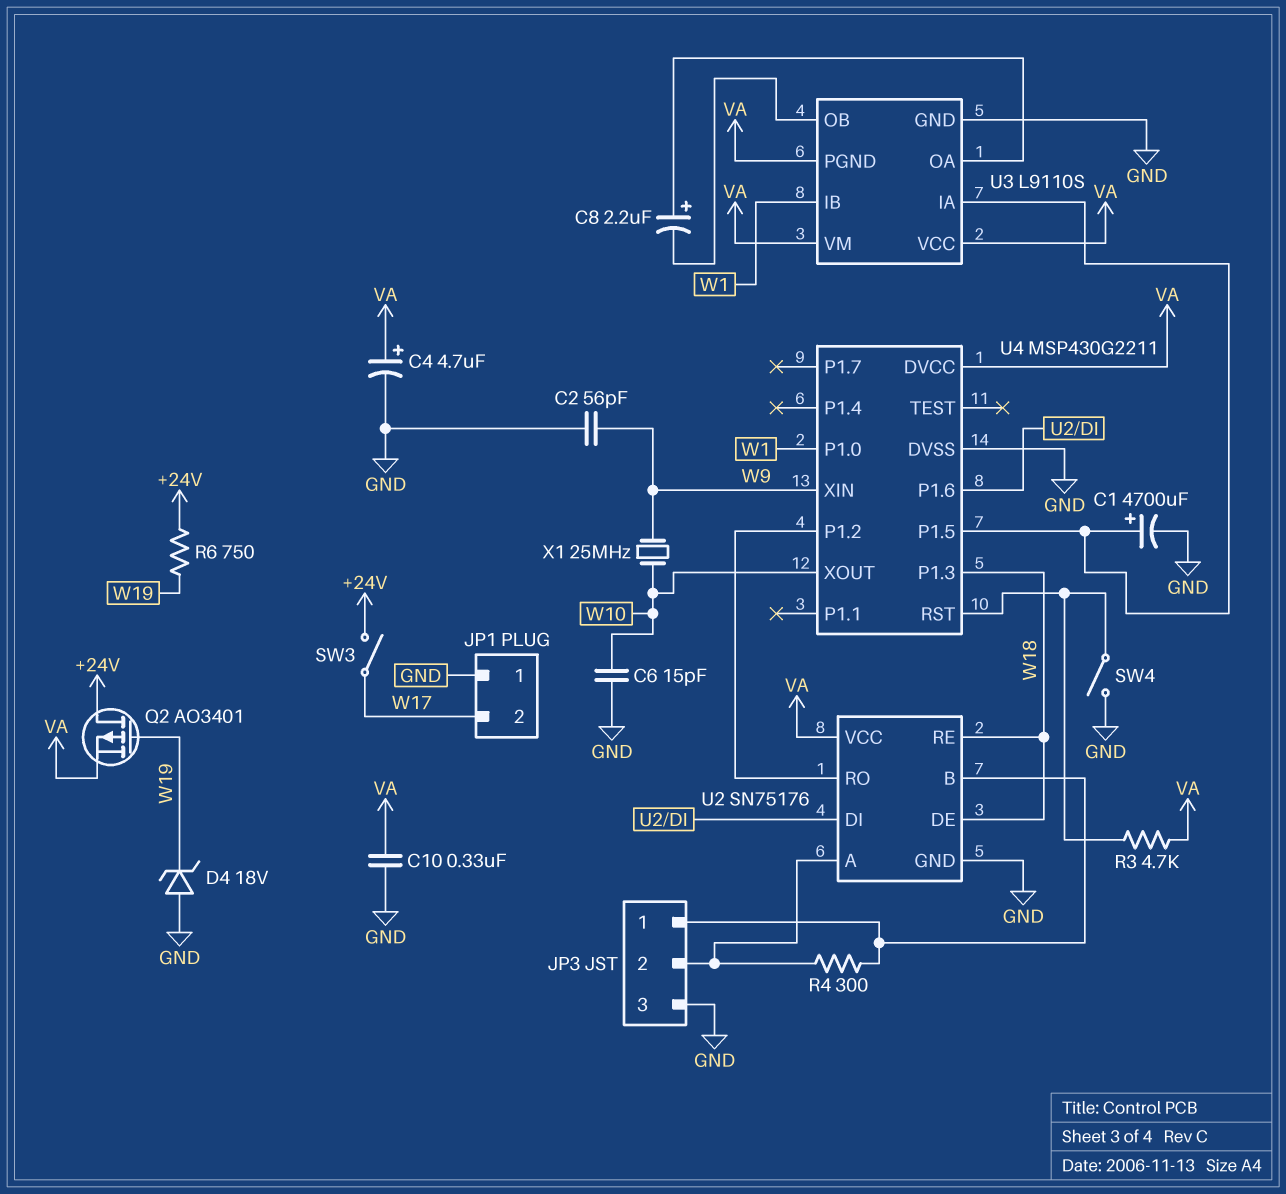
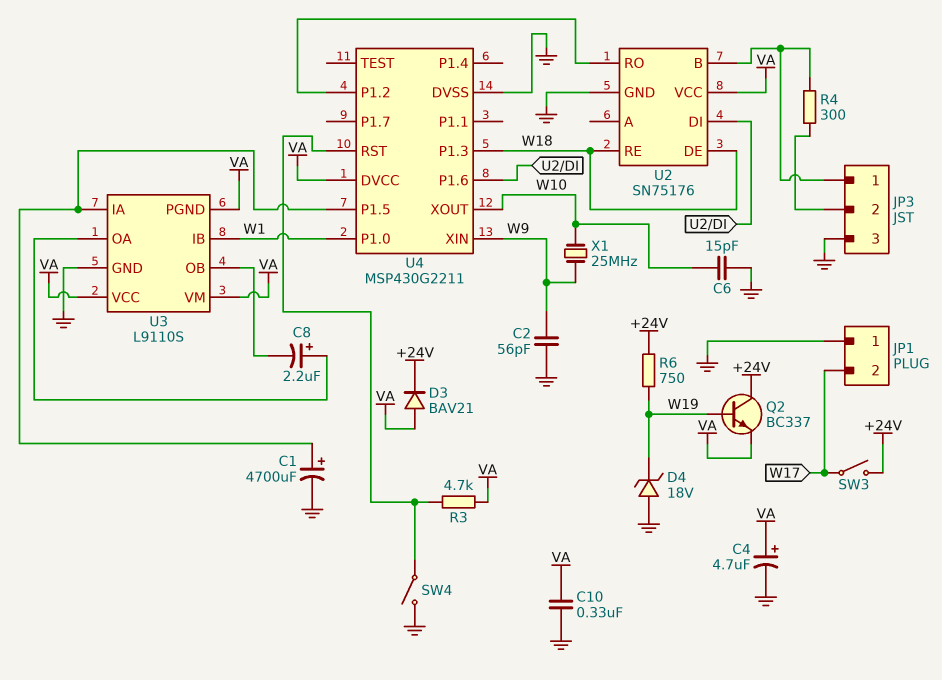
D3: none -> diode BAV21 (A VA, K +24V)
Q2: PMOS AO3401 (G W19, D +24V, S VA) -> NPN BC337 (B W19, C +24V, E VA)
U2 pin A: JP3/2 -> none

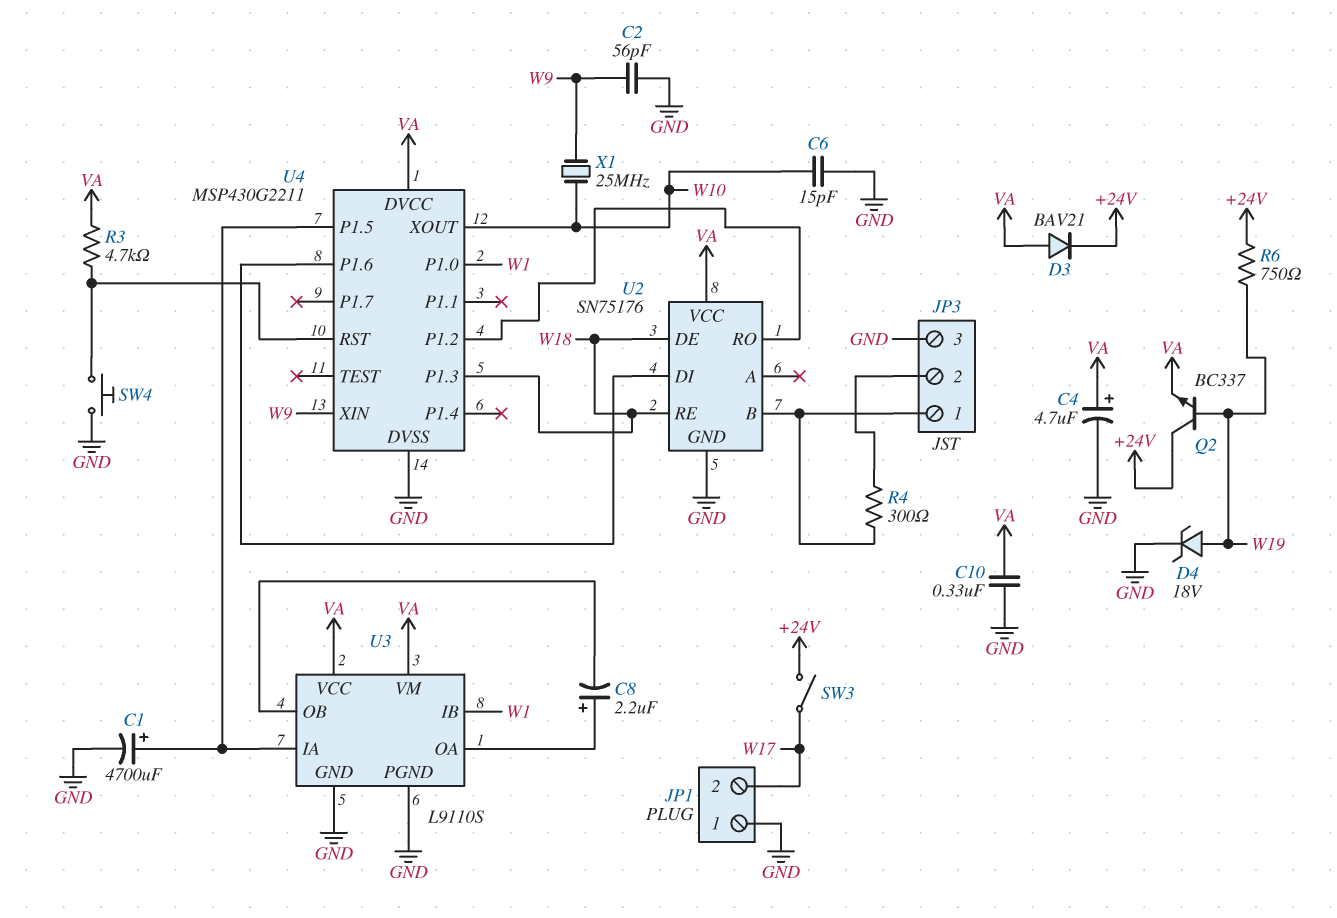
D4: zener 18V (A GND, K W19) -> zener 18V (A W19, K GND)
SW4: switch (GND, U4/RST) -> button (GND, U4/RST)
U3 pin PGND: VA -> GND

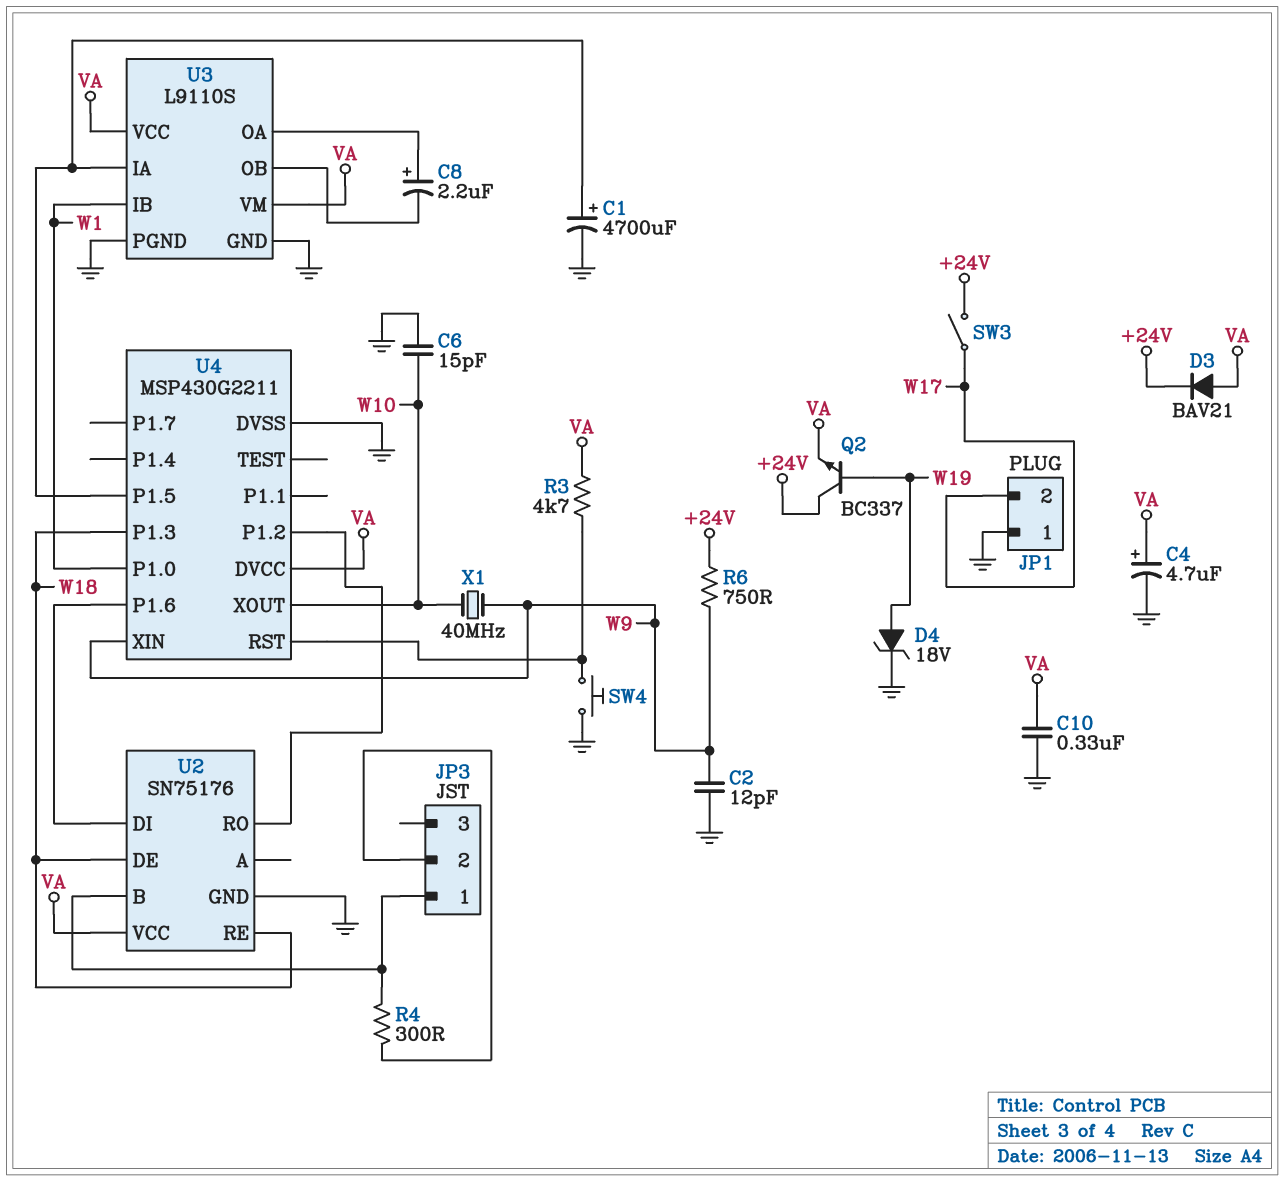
C2: 56pF (GND, W9) -> 12pF (GND, W9)
JP3 pin 3: GND -> none
R6: 750 (+24V, W19) -> 750 (+24V, W9)
X1: 25MHz (W9, W10) -> 40MHz (W9, W10)

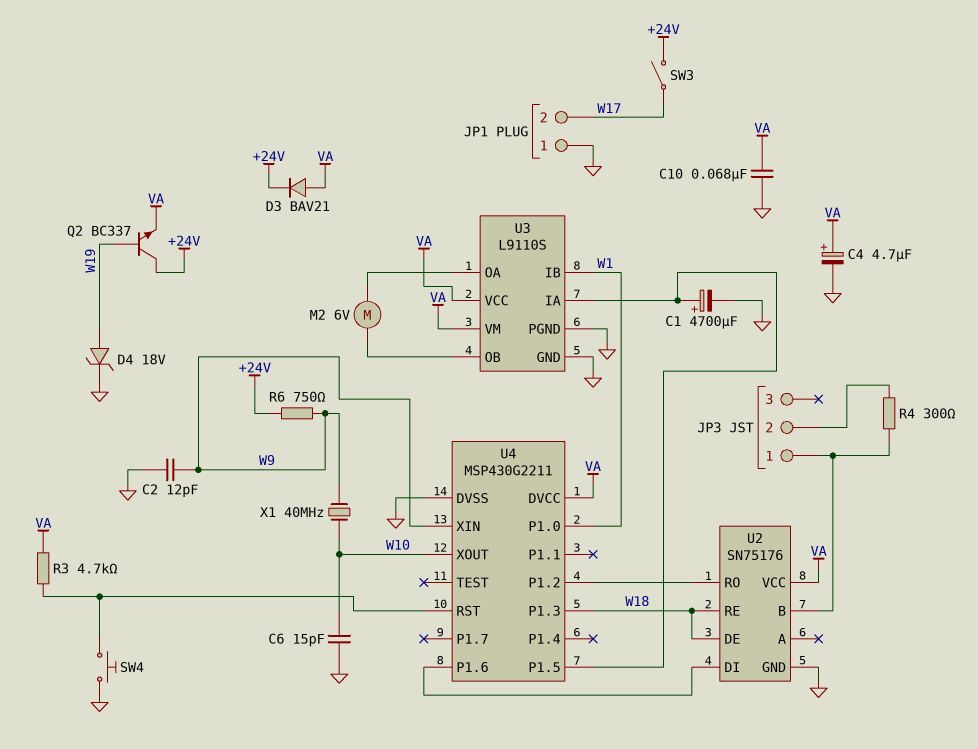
C8: 2.2uF (plus U3/OA, minus U3/OB) -> none
C10: 330nF (GND, VA) -> 68nF (GND, VA)
M2: none -> motor 6V (U3/OA, U3/OB)

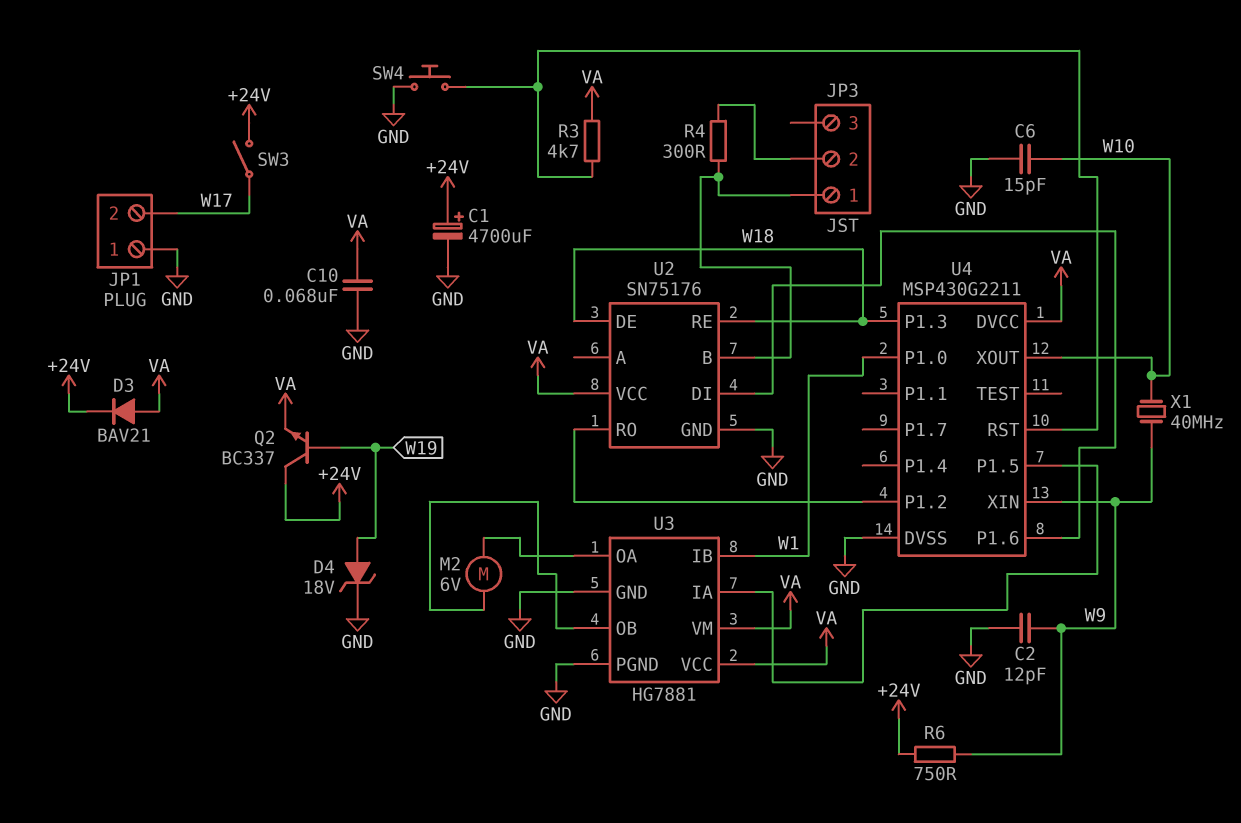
C1: 4700uF (plus U3/IA, minus GND) -> 4700uF (plus +24V, minus GND)
C4: 4.7uF (plus VA, minus GND) -> none
U3: L9110S -> HG7881

